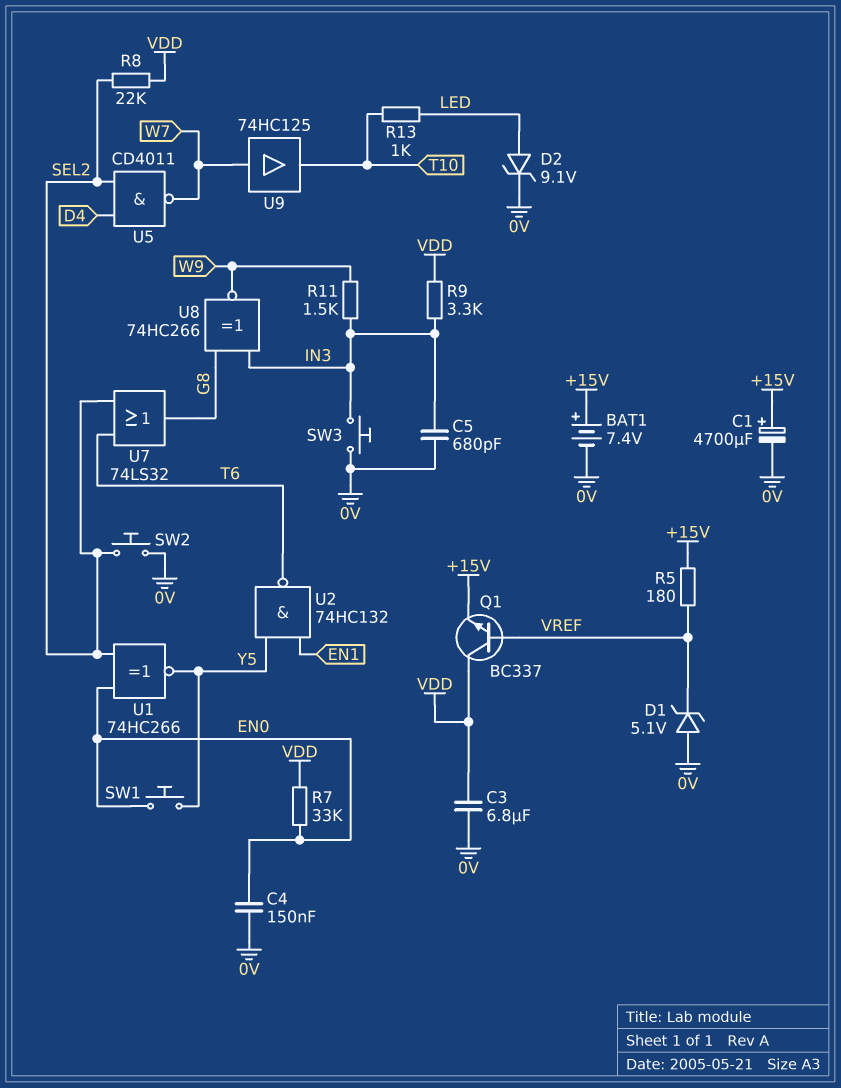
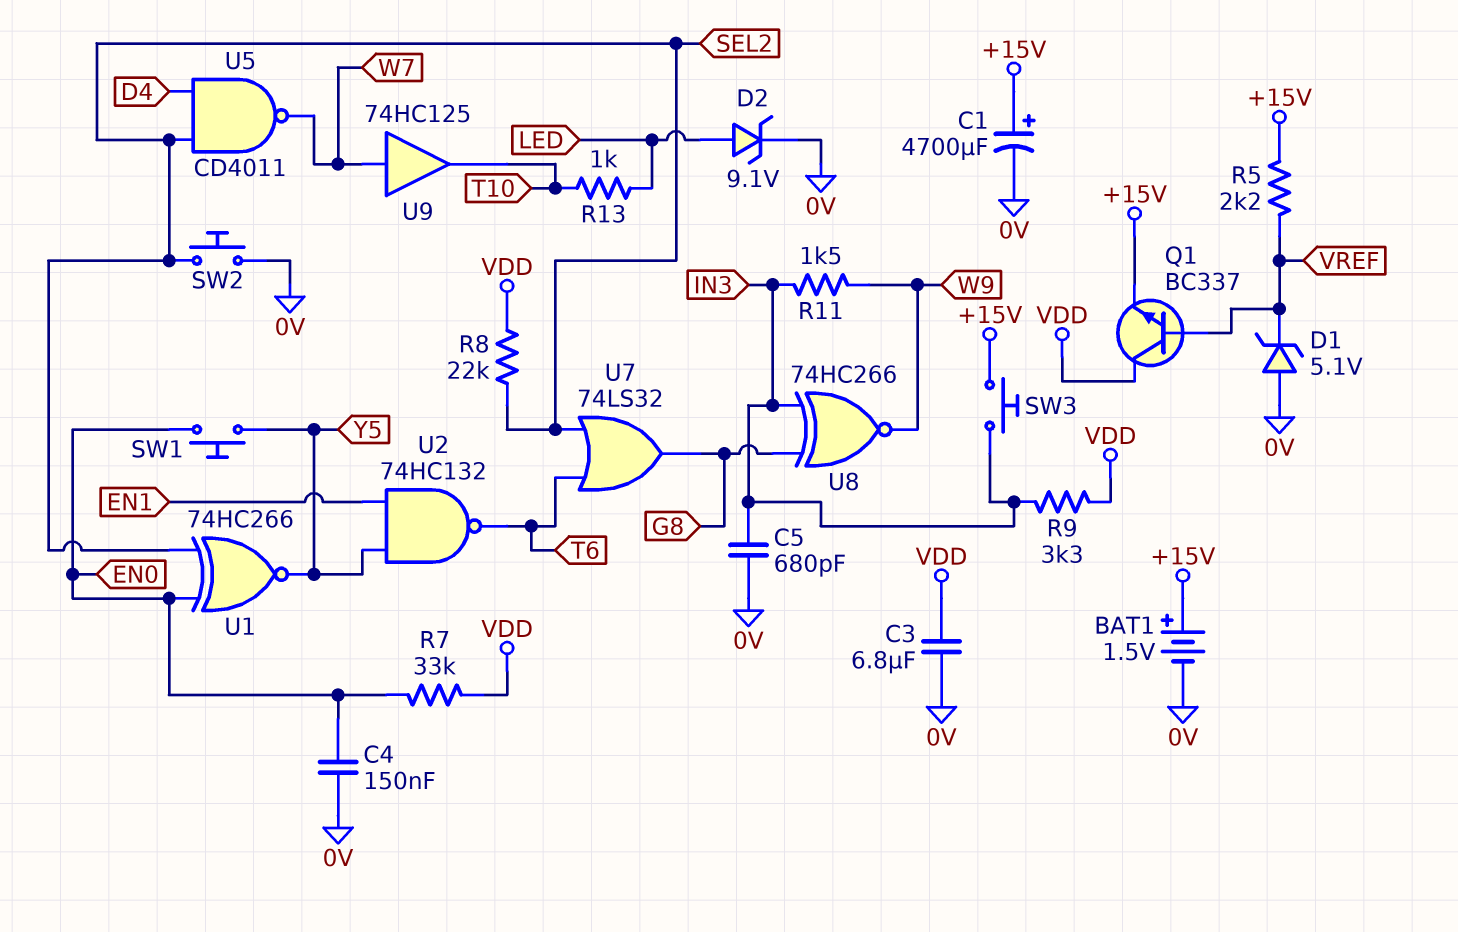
BAT1: 7.4V (plus +15V, minus 0V) -> 1.5V (plus +15V, minus 0V)
R5: 180 (+15V, VREF) -> 2.2k (+15V, VREF)
SW3: button (0V, IN3) -> button (+15V, IN3)

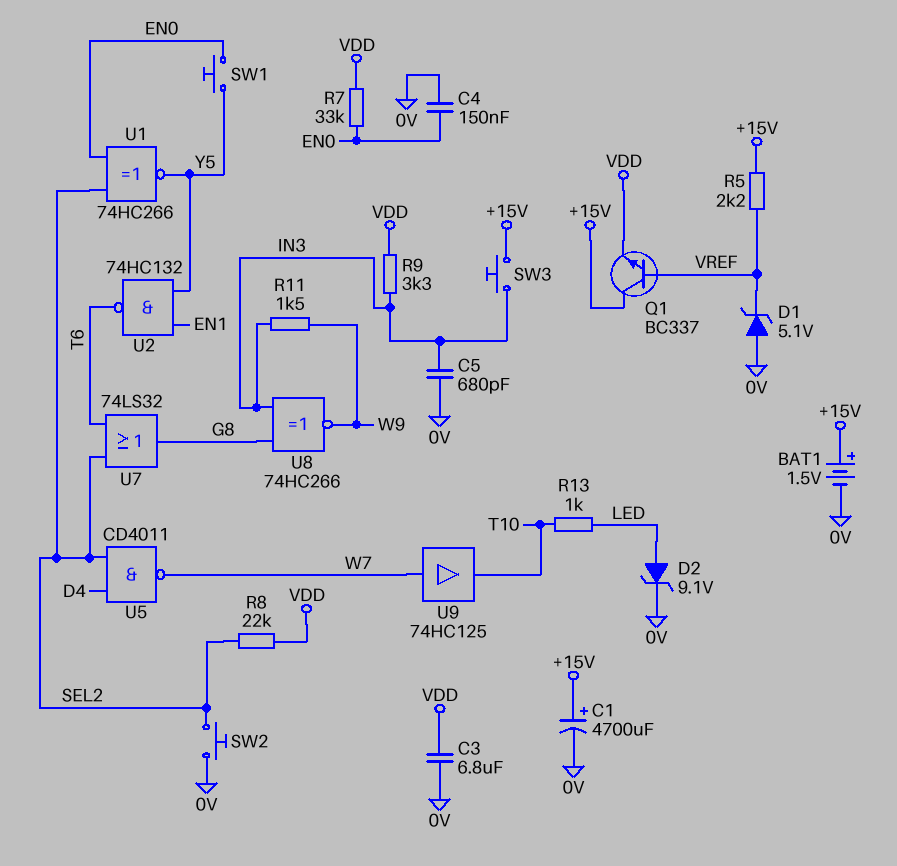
Q1: NPN BC337 (B VREF, C VDD, E +15V) -> NPN BC337 (B VREF, C +15V, E VDD)

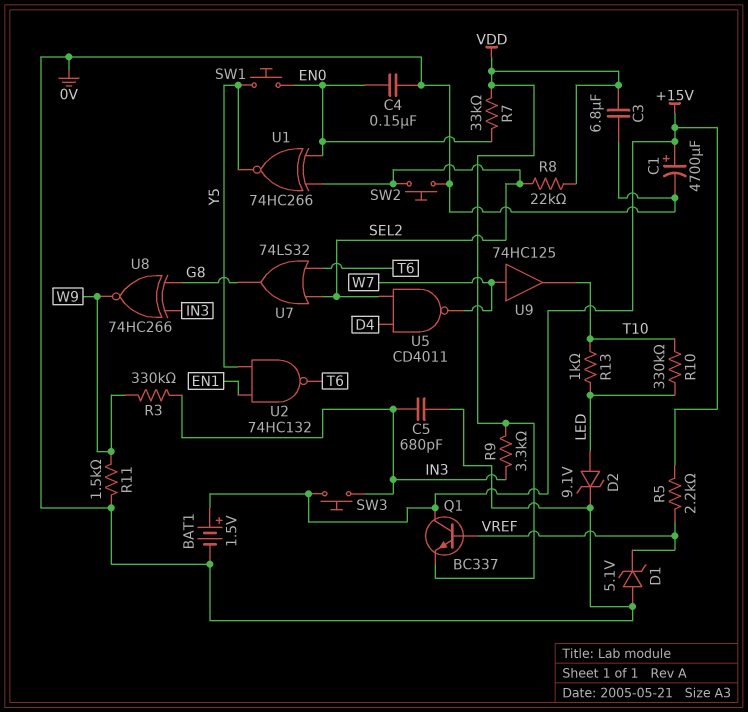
R3: none -> 330k (IN3, W9)
R10: none -> 330k (LED, T10)
R11: 1.5k (IN3, W9) -> 1.5k (0V, W9)

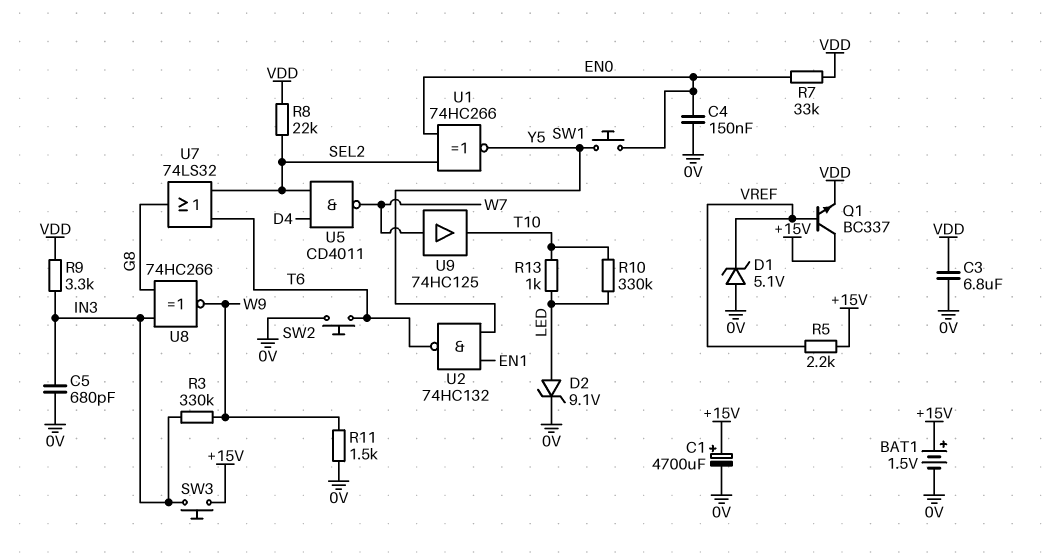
SW2: button (0V, SEL2) -> button (0V, T6)

